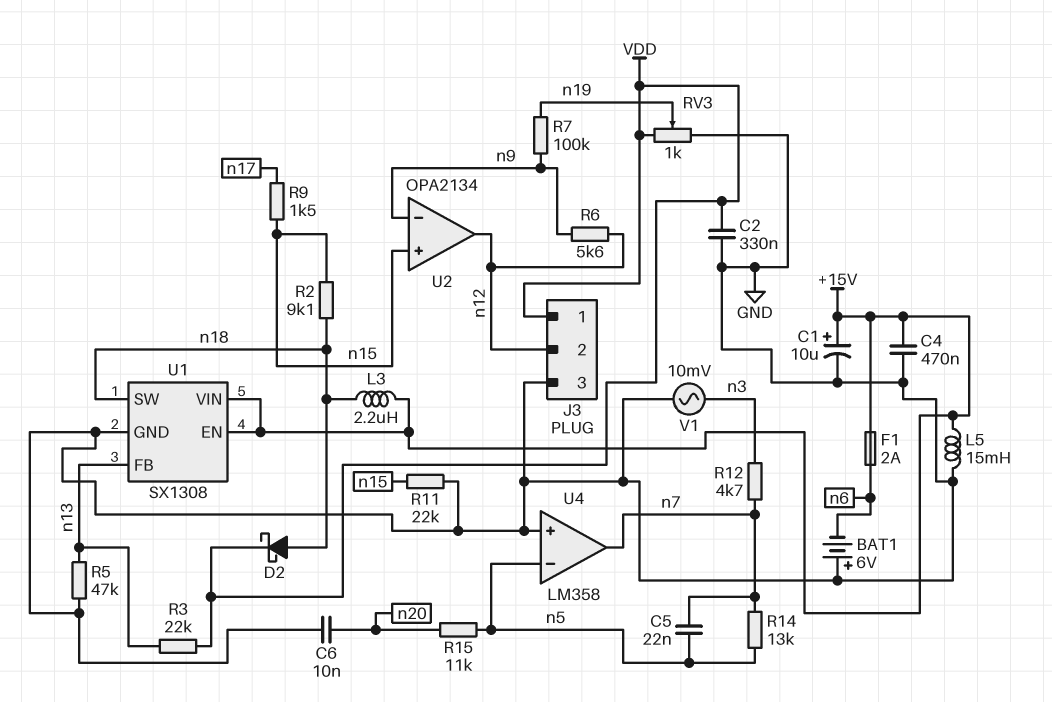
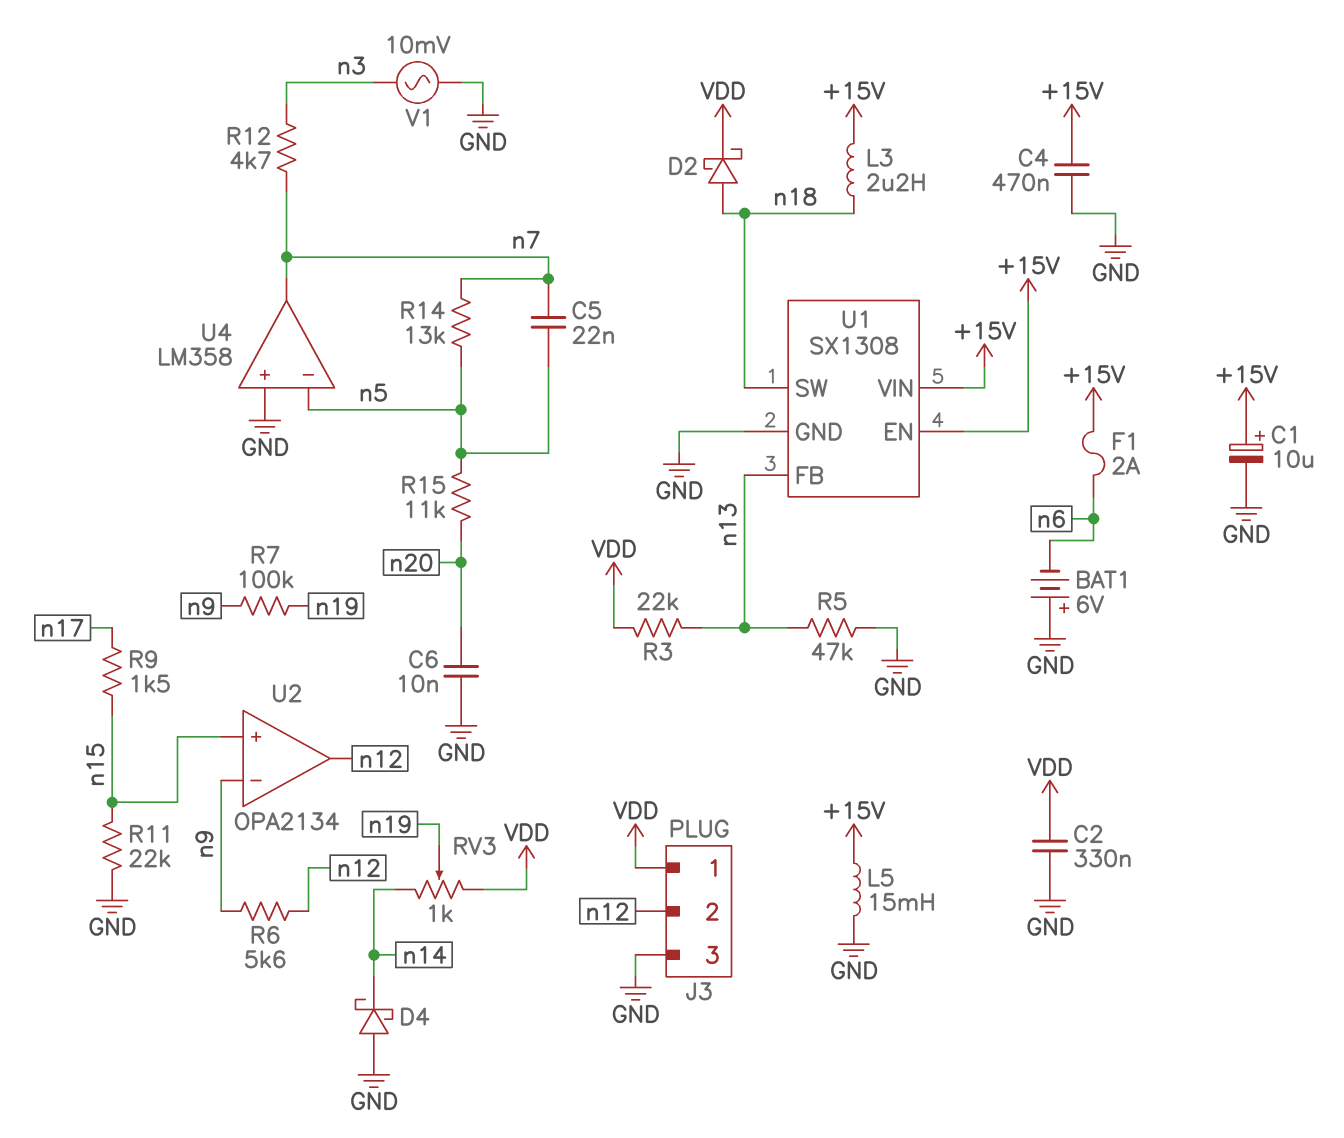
D4: none -> schottky (A GND, K n14)
R2: 9.1k (n15, n18) -> none
RV3: 1k (GND, VDD, wiper n19) -> 1k (VDD, n14, wiper n19)

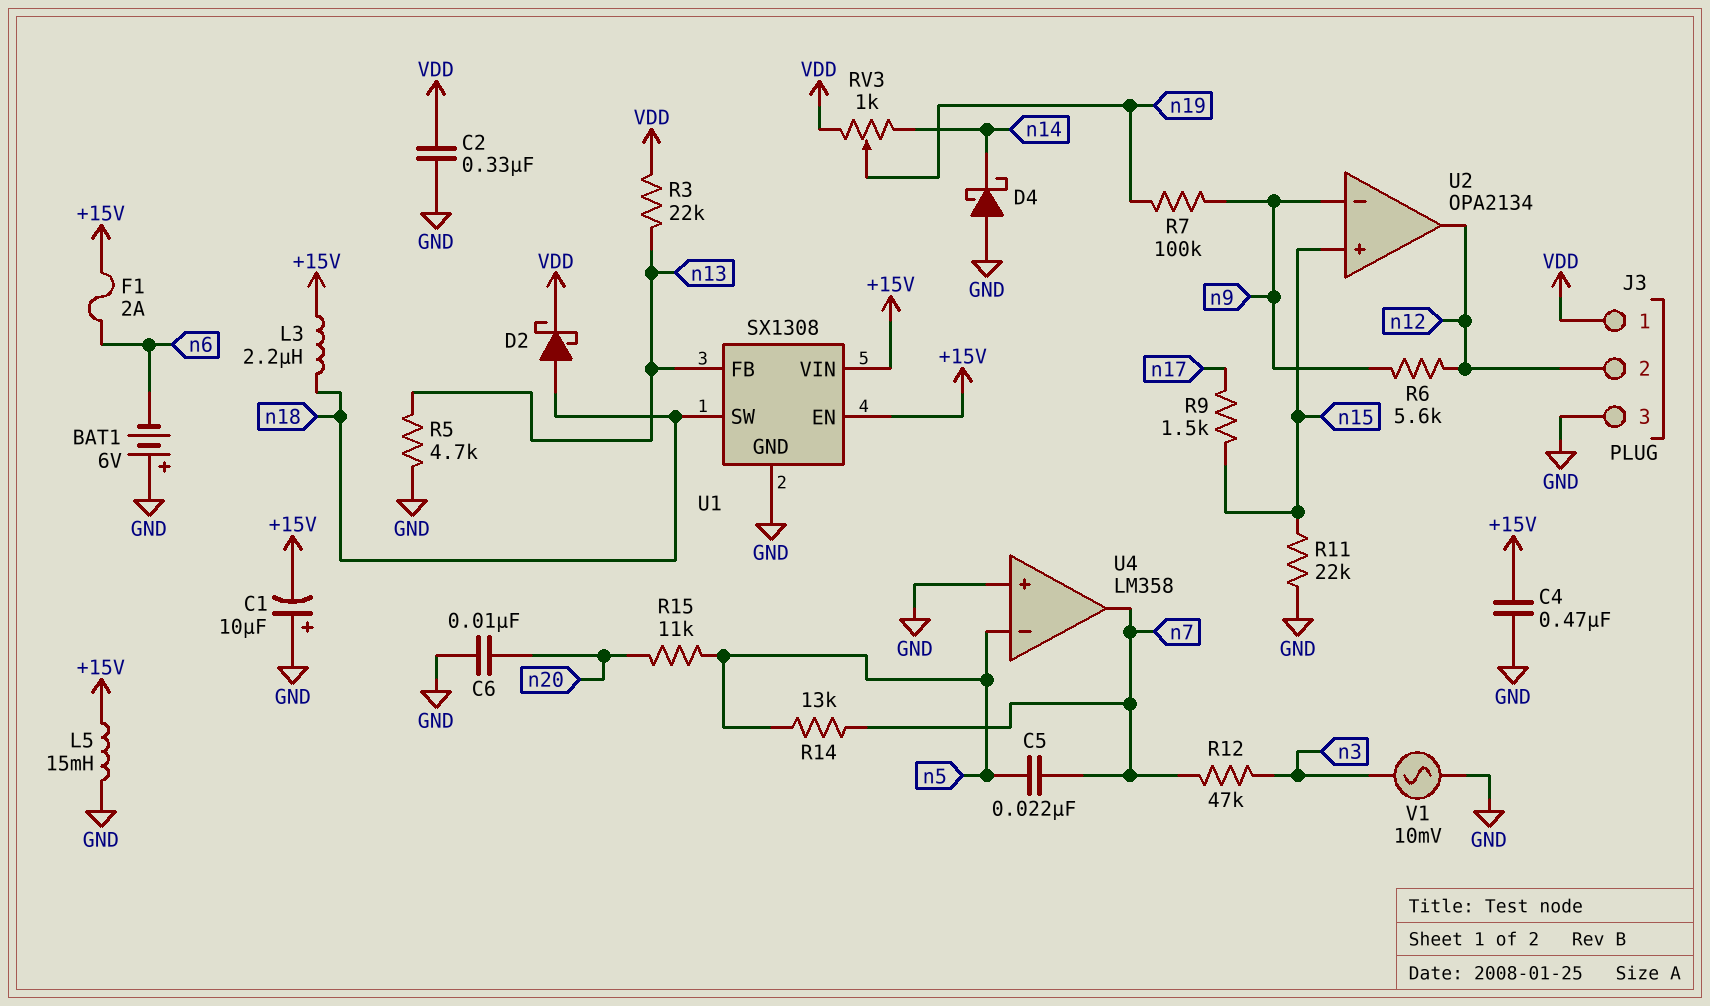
C1: 10uF (plus +15V, minus GND) -> 10uF (plus GND, minus +15V)
R5: 47k (GND, n13) -> 4.7k (GND, n13)
R12: 4.7k (n3, n7) -> 47k (n3, n7)

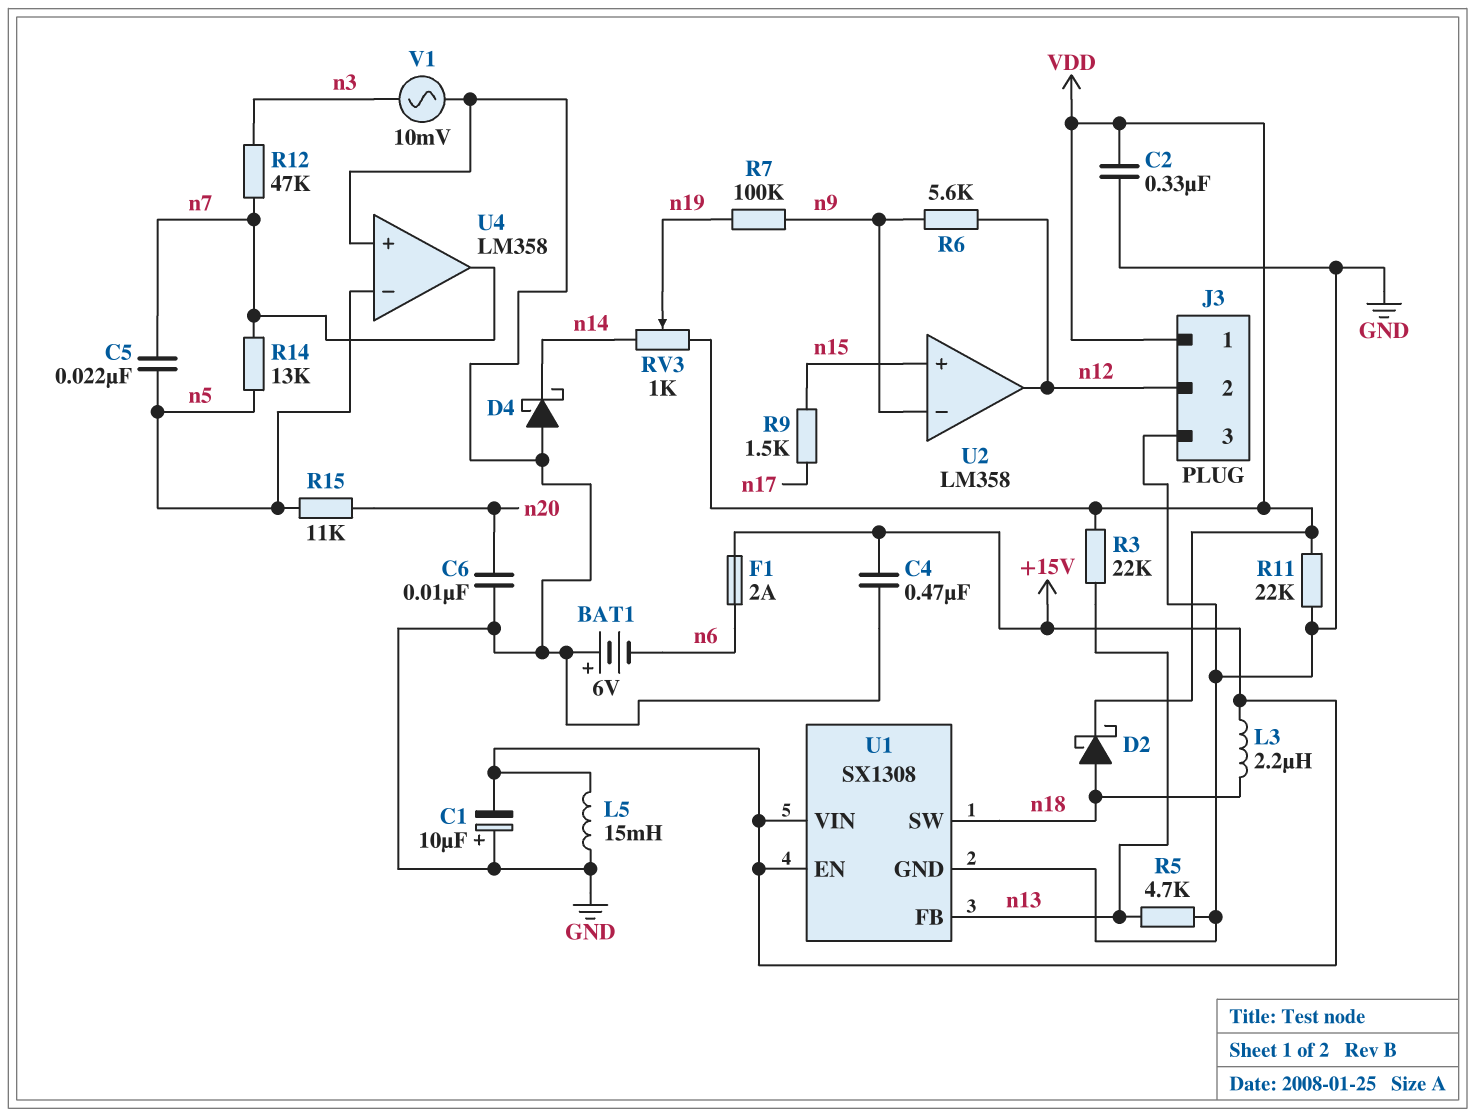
R11: 22k (GND, n15) -> 22k (GND, VDD)
U2: OPA2134 -> LM358

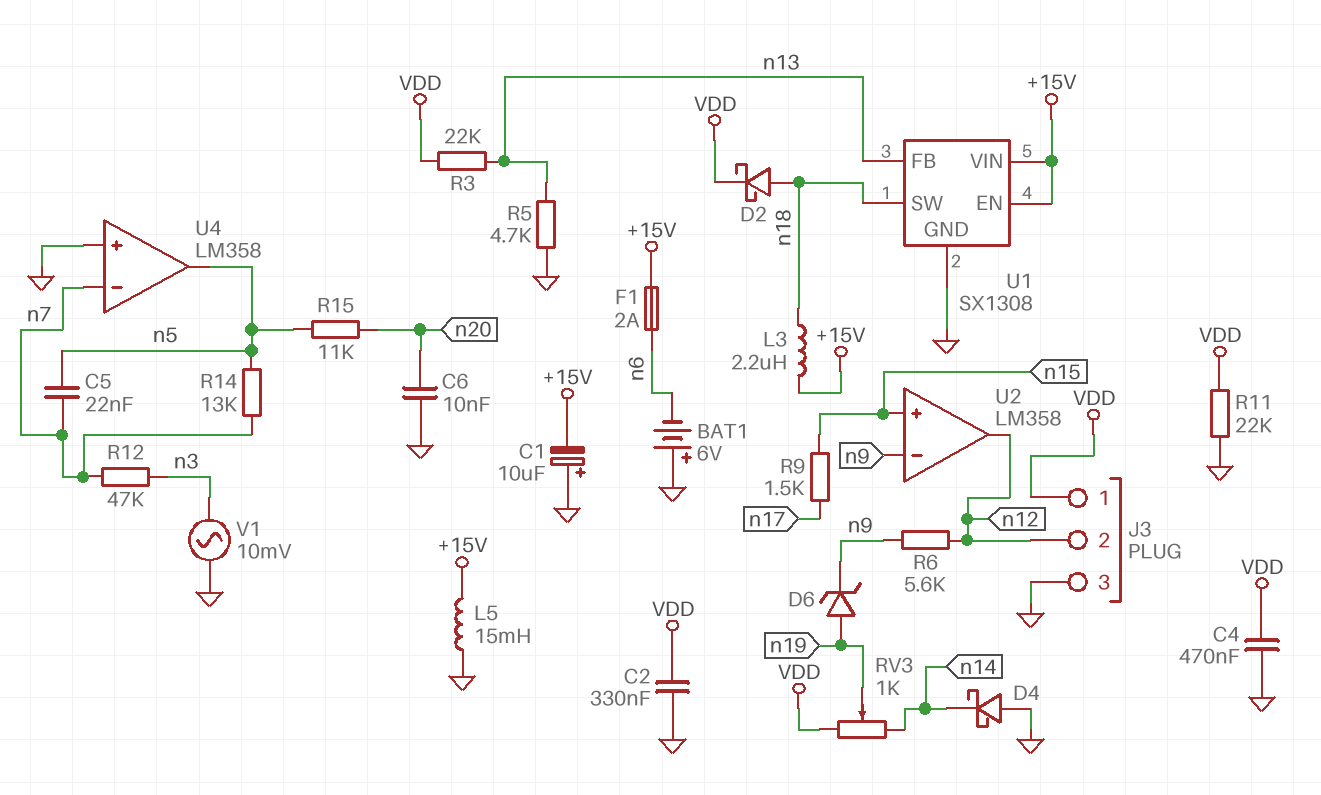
C4: 470nF (+15V, GND) -> 470nF (GND, VDD)
D6: none -> zener (A n19, K n9)
R7: 100k (n9, n19) -> none
U4 pin in-: n5 -> n7
U4 pin out: n7 -> n5

